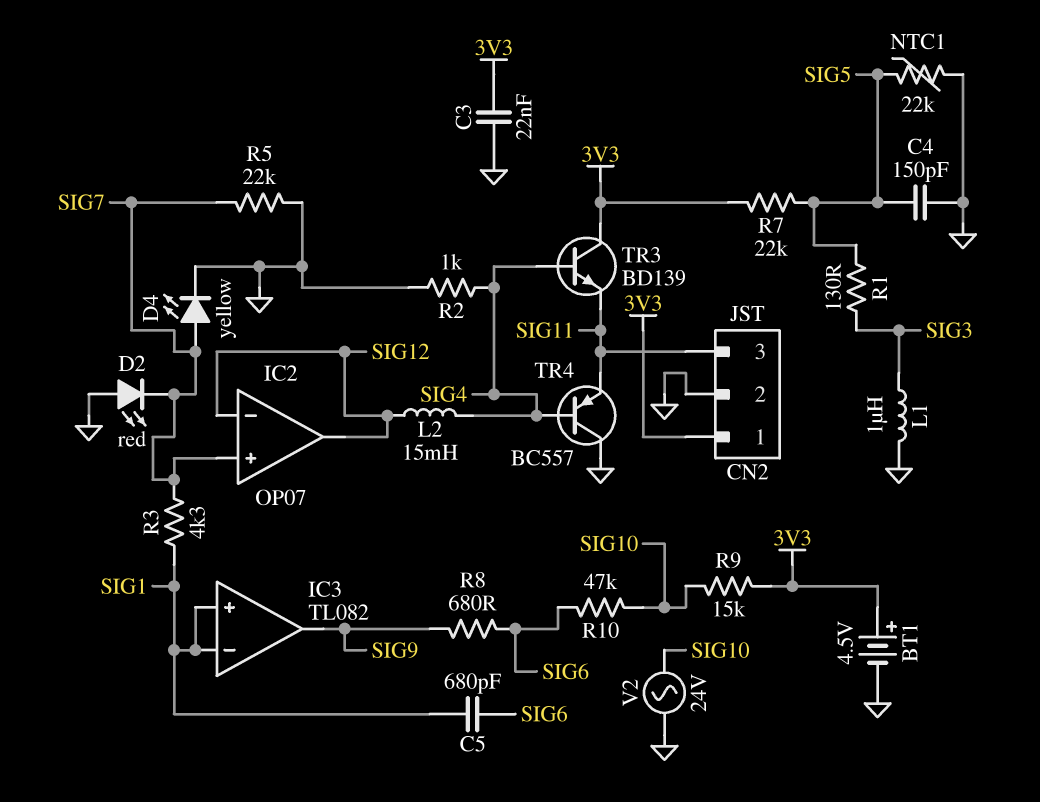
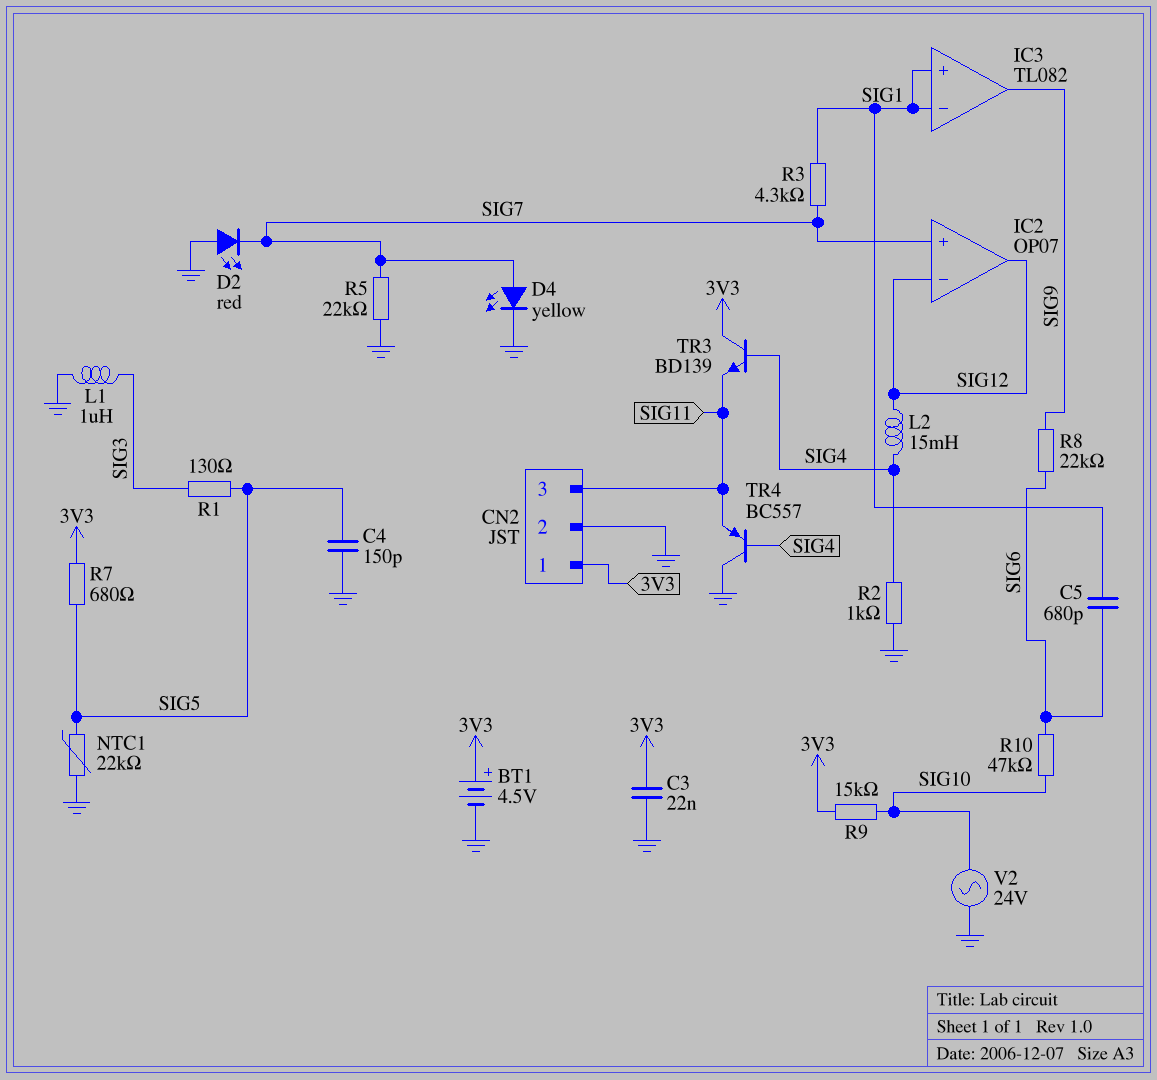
R7: 22k (3V3, SIG5) -> 680 (3V3, SIG5)
R8: 680 (SIG6, SIG9) -> 22k (SIG6, SIG9)

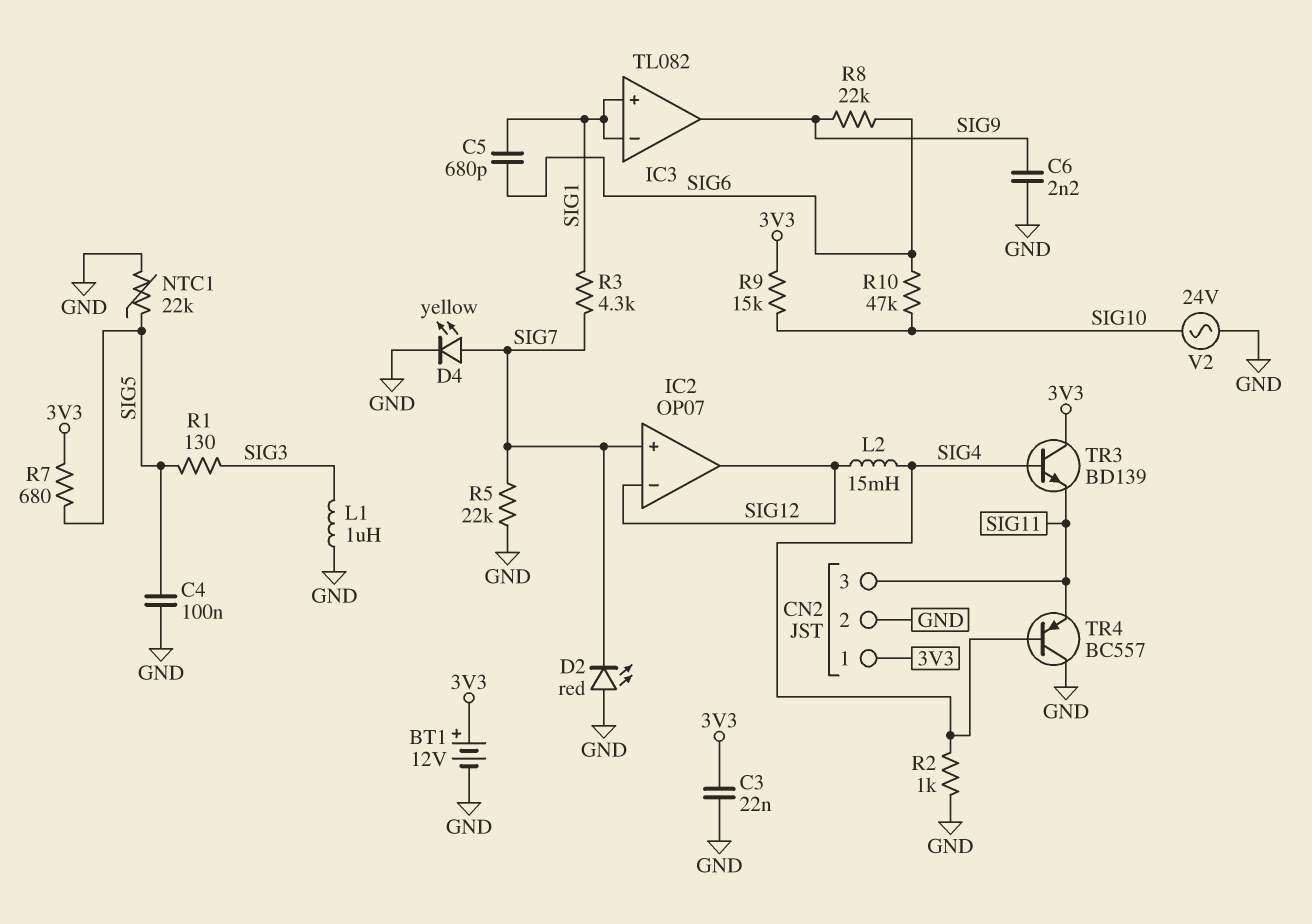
BT1: 4.5V (plus 3V3, minus GND) -> 12V (plus 3V3, minus GND)
C4: 150pF (GND, SIG5) -> 100nF (GND, SIG5)
C6: none -> 2.2nF (GND, SIG9)

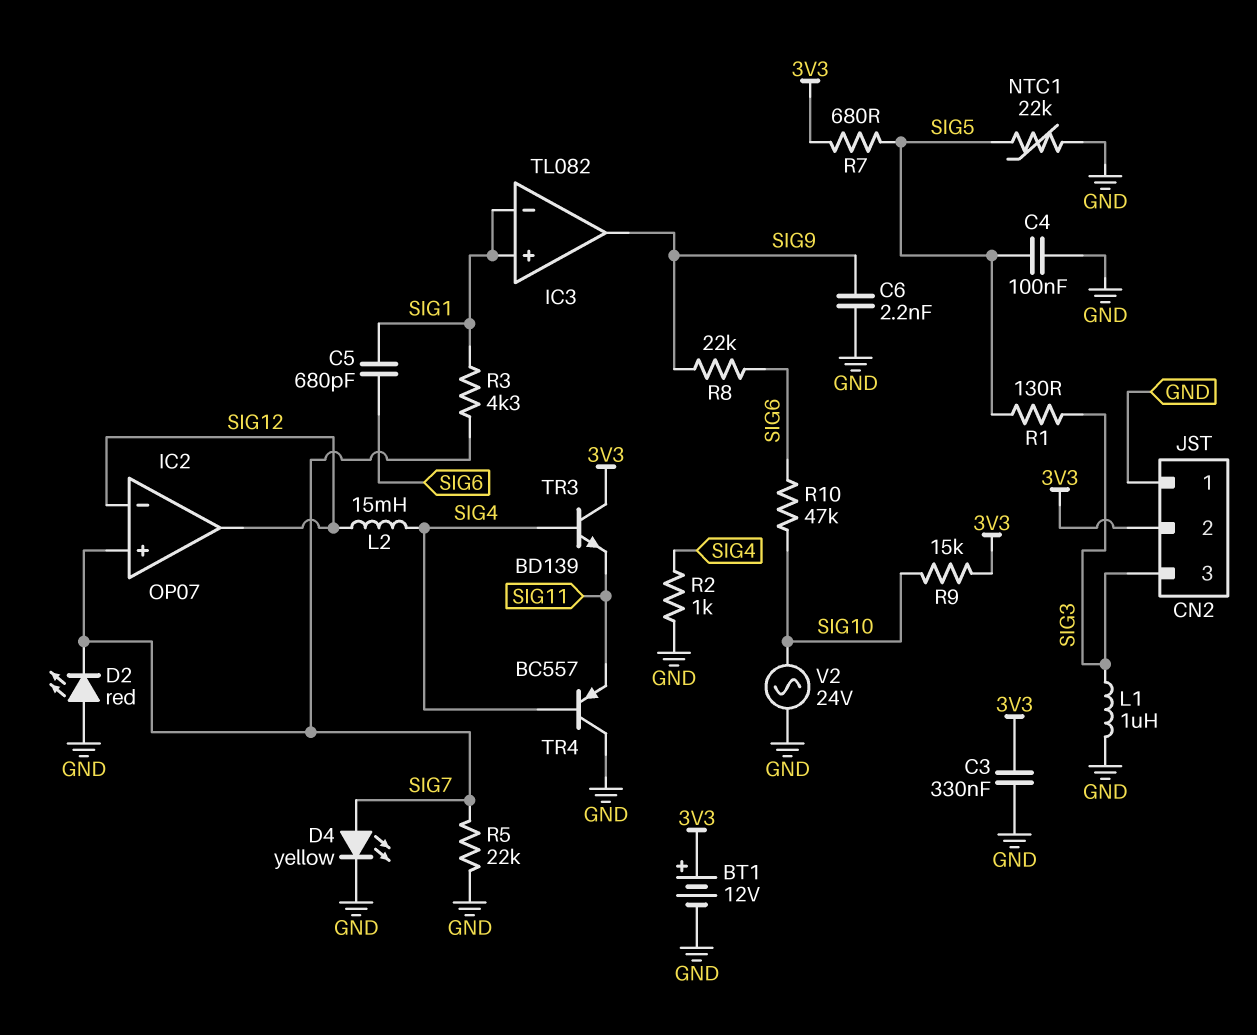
C3: 22nF (3V3, GND) -> 330nF (3V3, GND)
CN2 pin 1: 3V3 -> GND
CN2 pin 2: GND -> 3V3
CN2 pin 3: SIG11 -> SIG3

